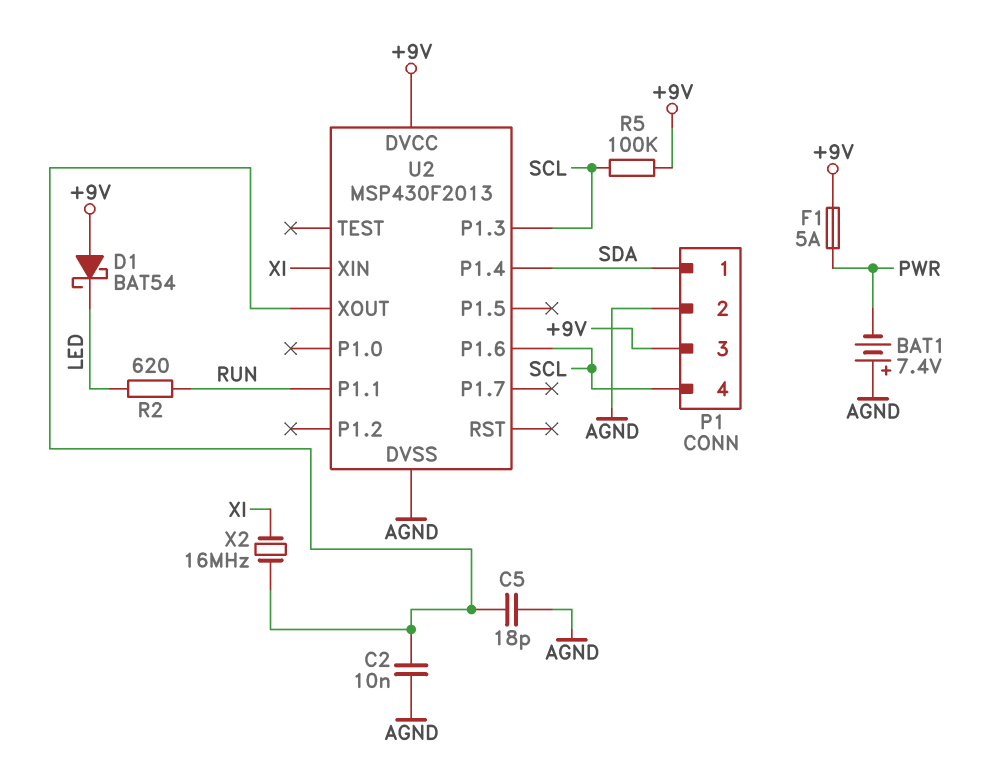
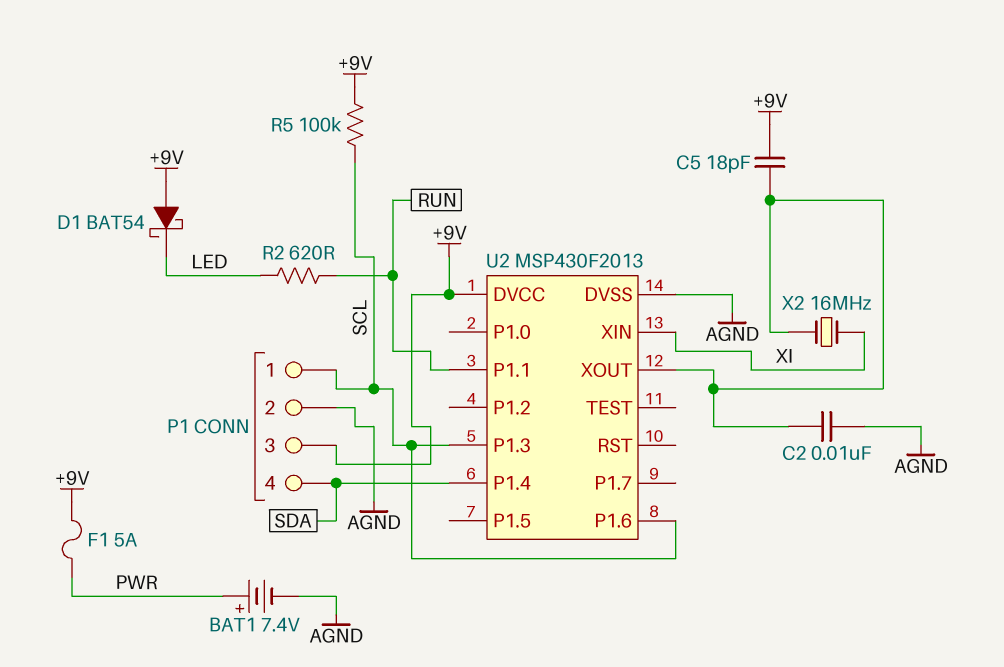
BAT1: 7.4V (plus AGND, minus PWR) -> 7.4V (plus PWR, minus AGND)
C5: 18pF (AGND, U2/XOUT) -> 18pF (+9V, U2/XOUT)
P1 pin 1: SDA -> SCL
P1 pin 4: SCL -> SDA

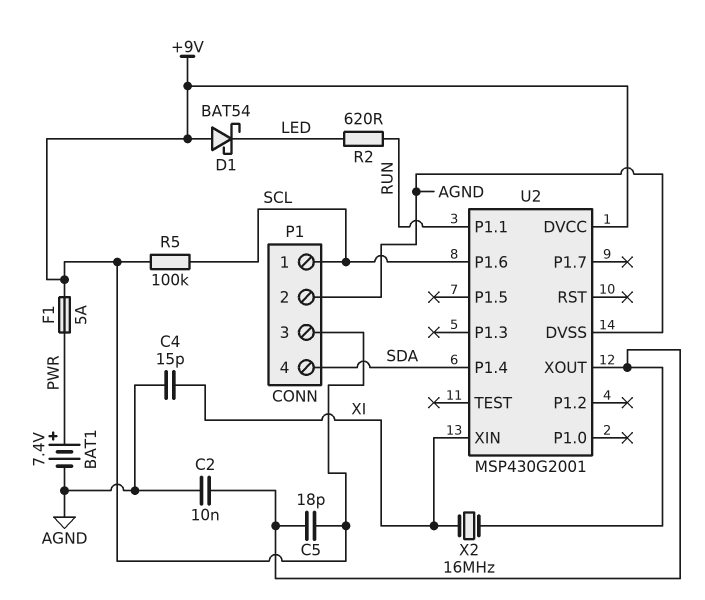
C4: none -> 15pF (AGND, XI)
U2: MSP430F2013 -> MSP430G2001
U2 pin P1.3: SCL -> none

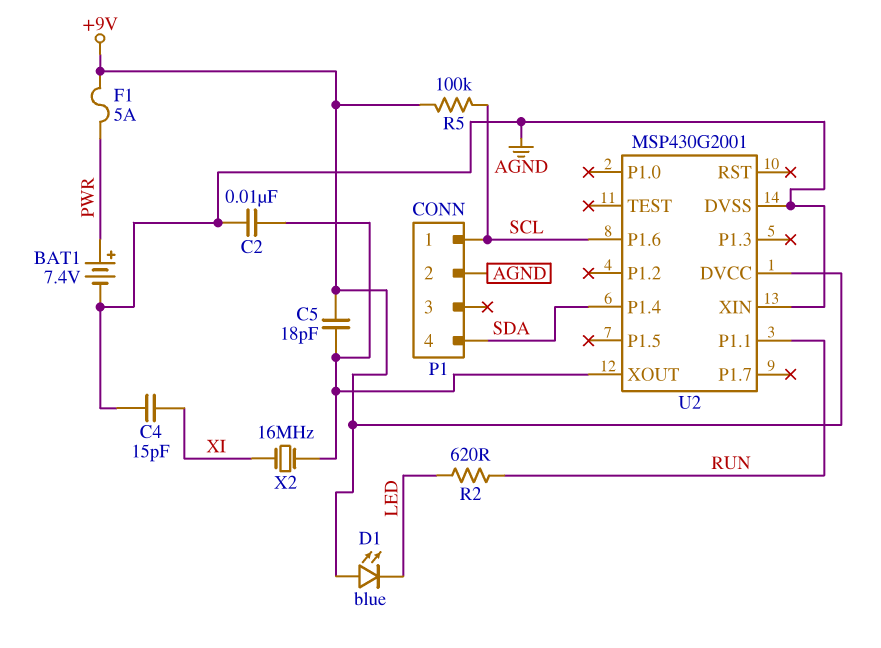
D1: schottky BAT54 (A +9V, K LED) -> LED blue (A +9V, K LED)
P1 pin 3: +9V -> none
U2 pin XIN: XI -> AGND

